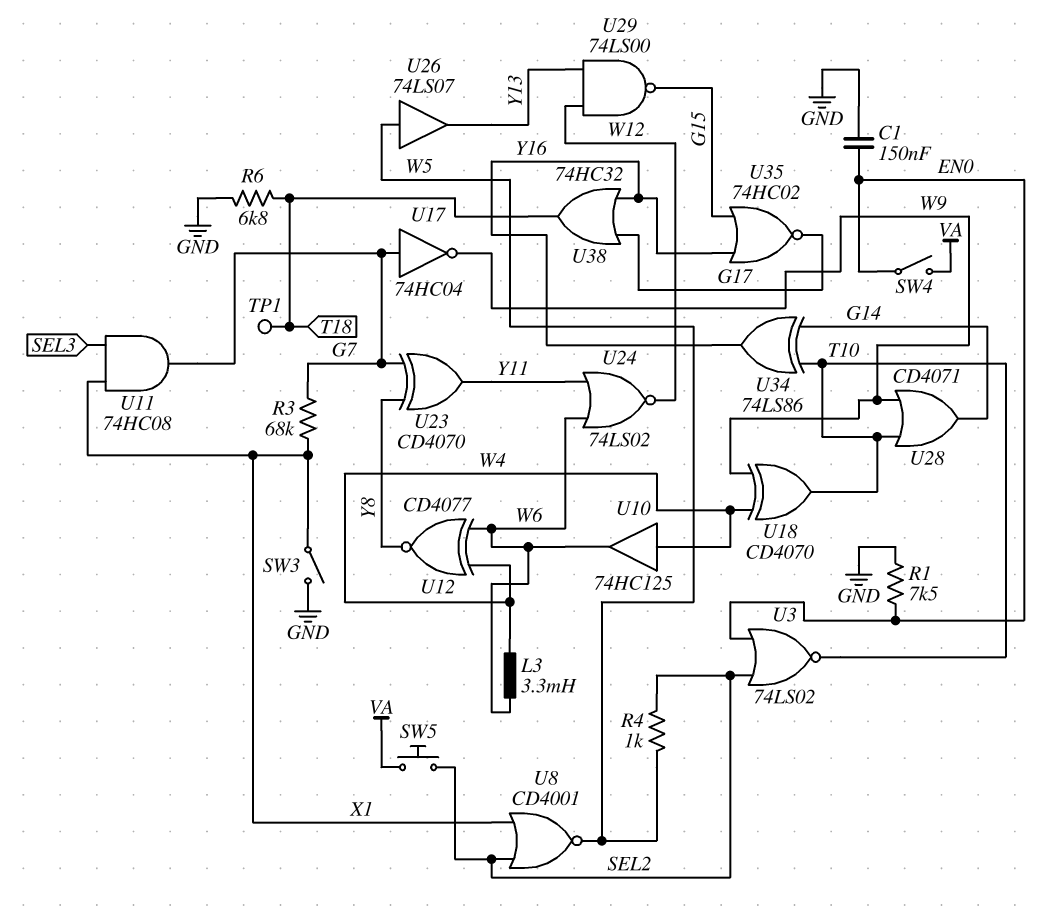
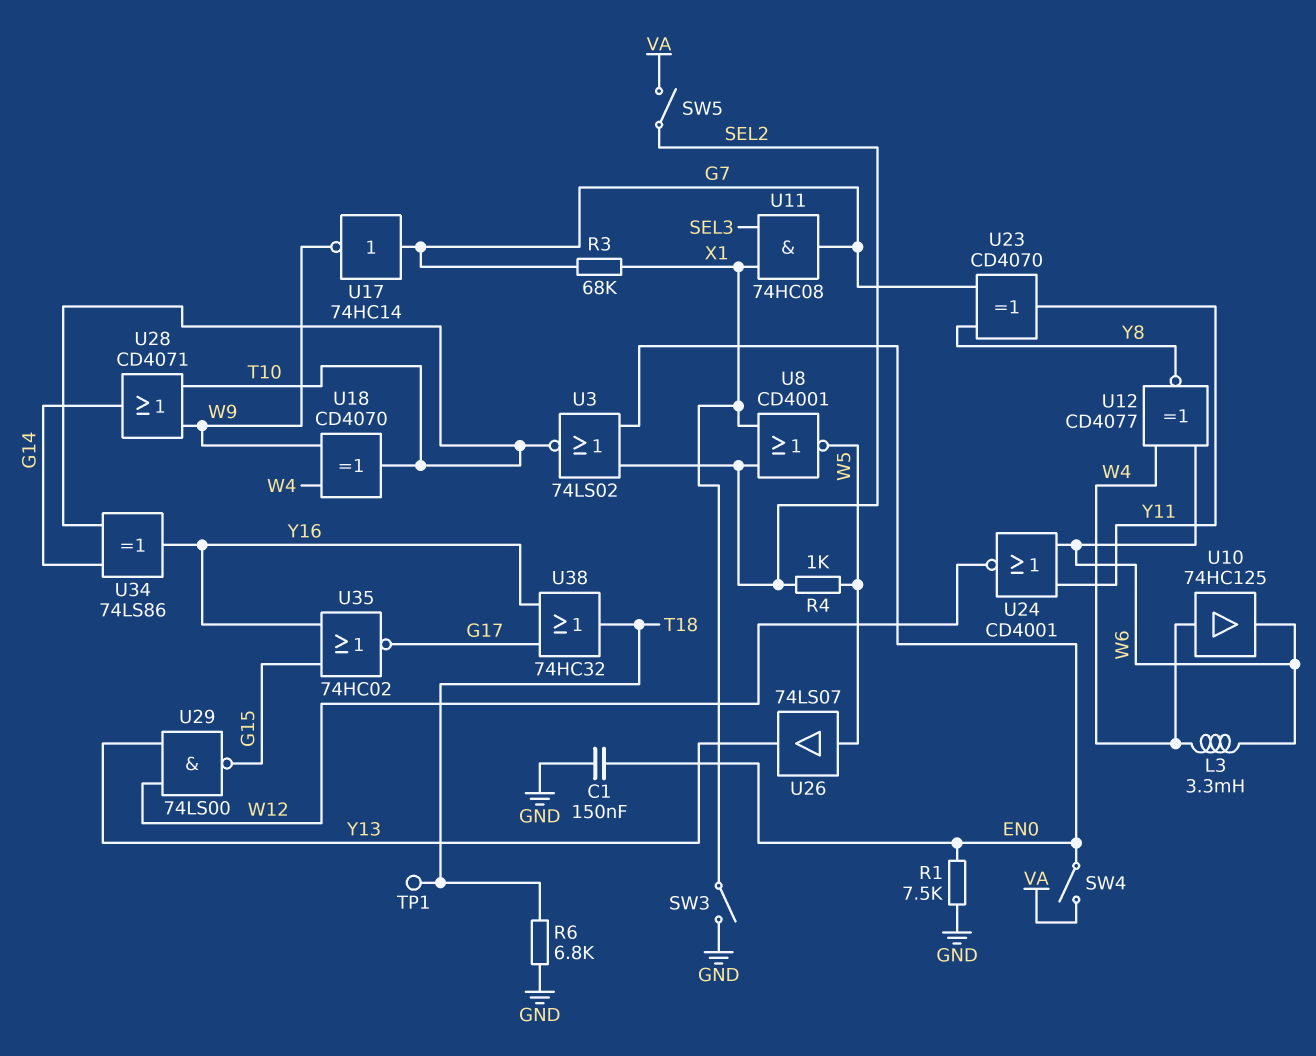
SW5: button (SEL2, VA) -> switch (SEL2, VA)
U17: NOT 74HC04 (in G7, out W9) -> NOT 74HC14 (in G7, out W9)
U24: NOR 74LS02 (in W6, in Y11, out W12) -> NOR CD4001 (in W6, in Y11, out W12)

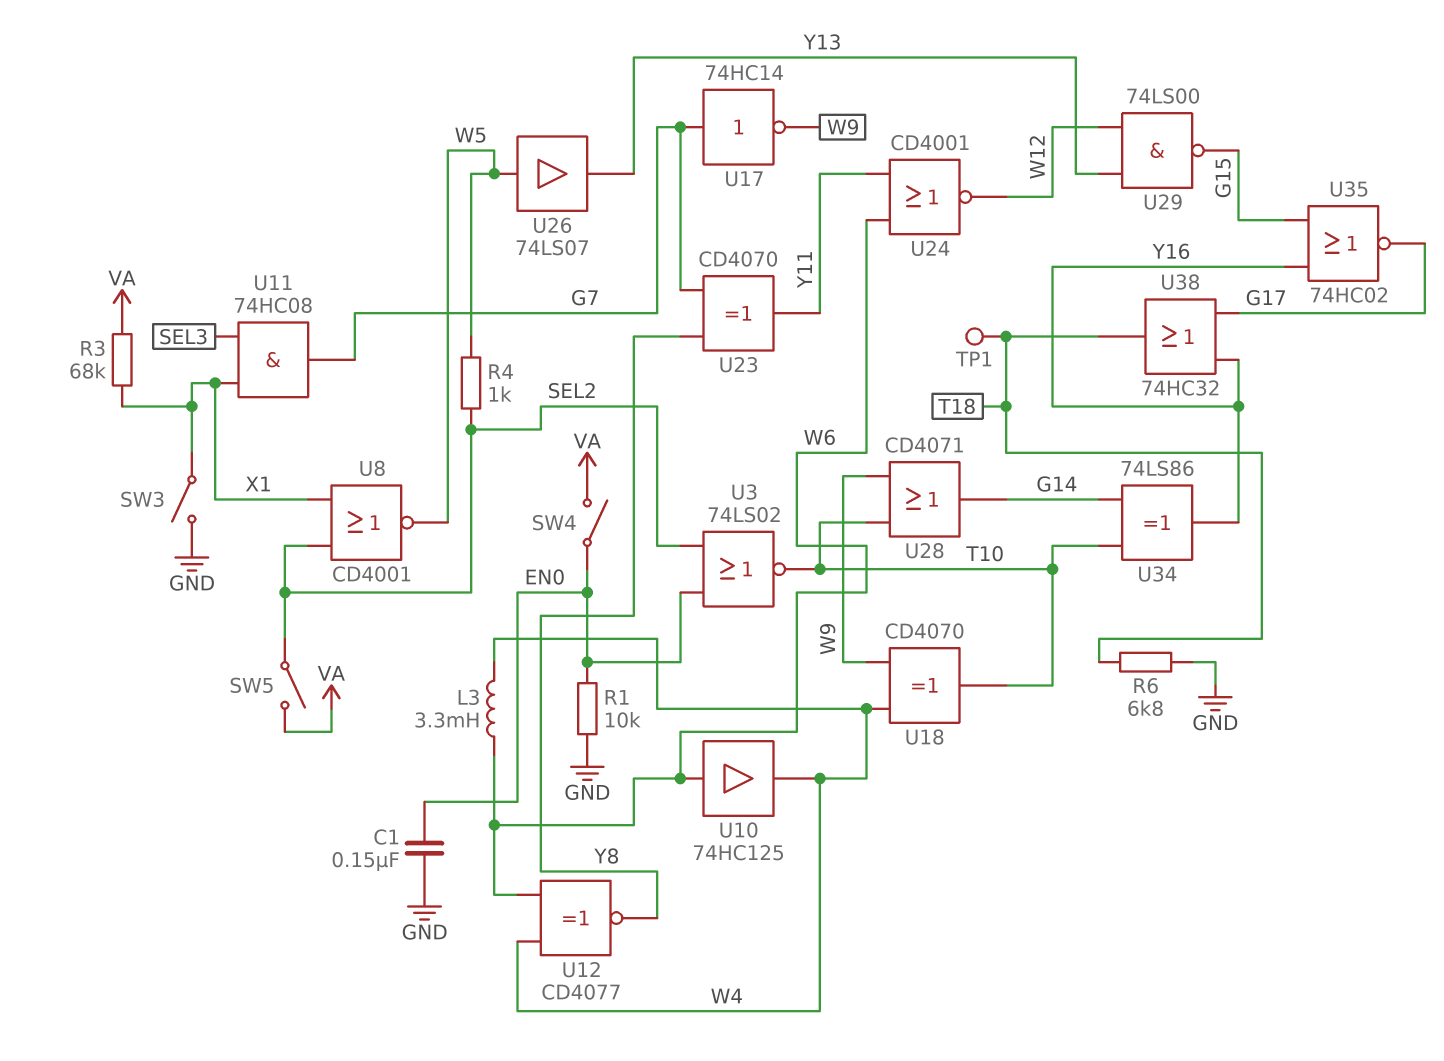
R1: 7.5k (EN0, GND) -> 10k (EN0, GND)
R3: 68k (G7, X1) -> 68k (VA, X1)
U10: buffer 74HC125 (in W4, out W6) -> buffer 74HC125 (in W6, out W4)

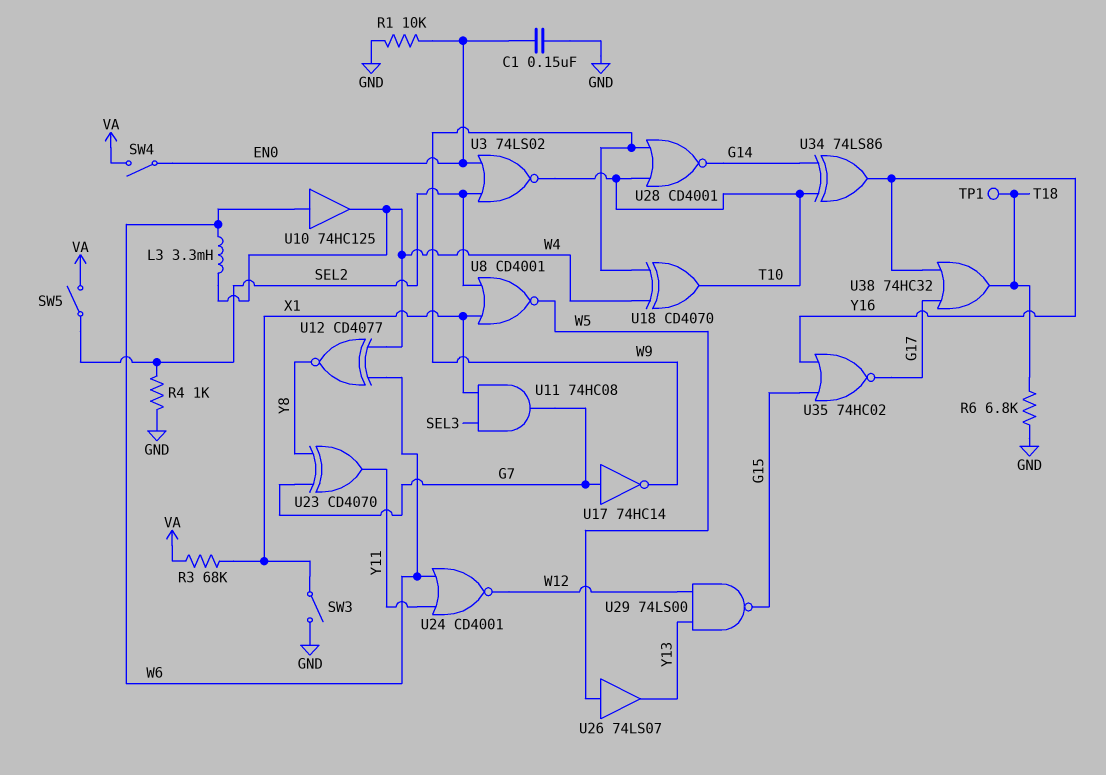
R4: 1k (SEL2, W5) -> 1k (GND, SEL2)
U28: OR CD4071 (in T10, in W9, out G14) -> NOR CD4001 (in T10, in W9, out G14)

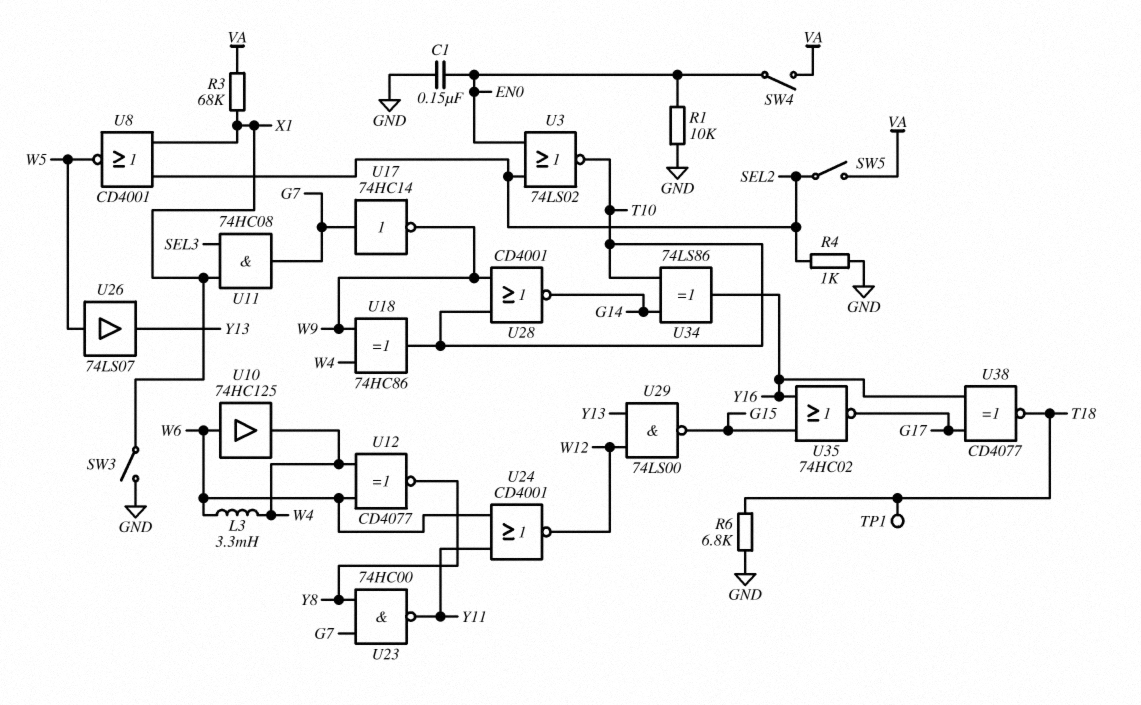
U18: XOR CD4070 (in W4, in W9, out T10) -> XOR 74HC86 (in W4, in W9, out T10)
U23: XOR CD4070 (in G7, in Y8, out Y11) -> NAND 74HC00 (in G7, in Y8, out Y11)
U38: OR 74HC32 (in G17, in Y16, out T18) -> XNOR CD4077 (in G17, in Y16, out T18)

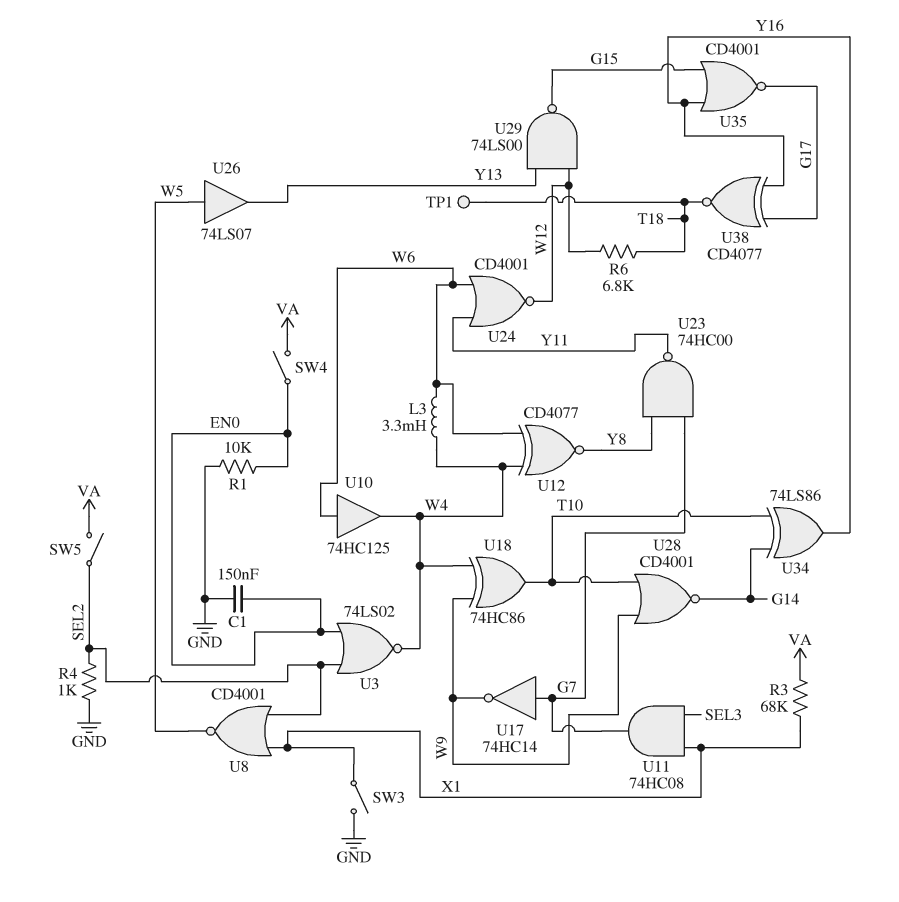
R6: 6.8k (GND, T18) -> 6.8k (T18, W12)
U3: NOR 74LS02 (in EN0, in SEL2, out T10) -> NOR 74LS02 (in EN0, in SEL2, out W4)
U35: NOR 74HC02 (in G15, in Y16, out G17) -> NOR CD4001 (in G15, in Y16, out G17)

